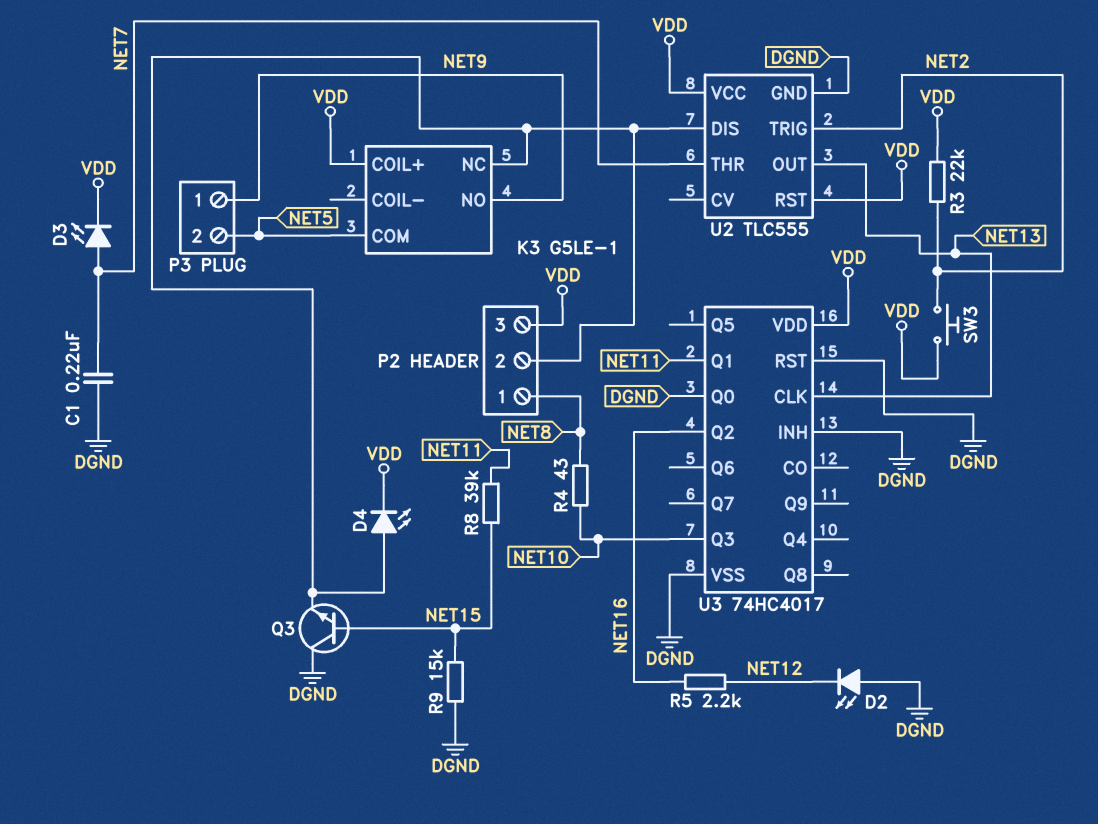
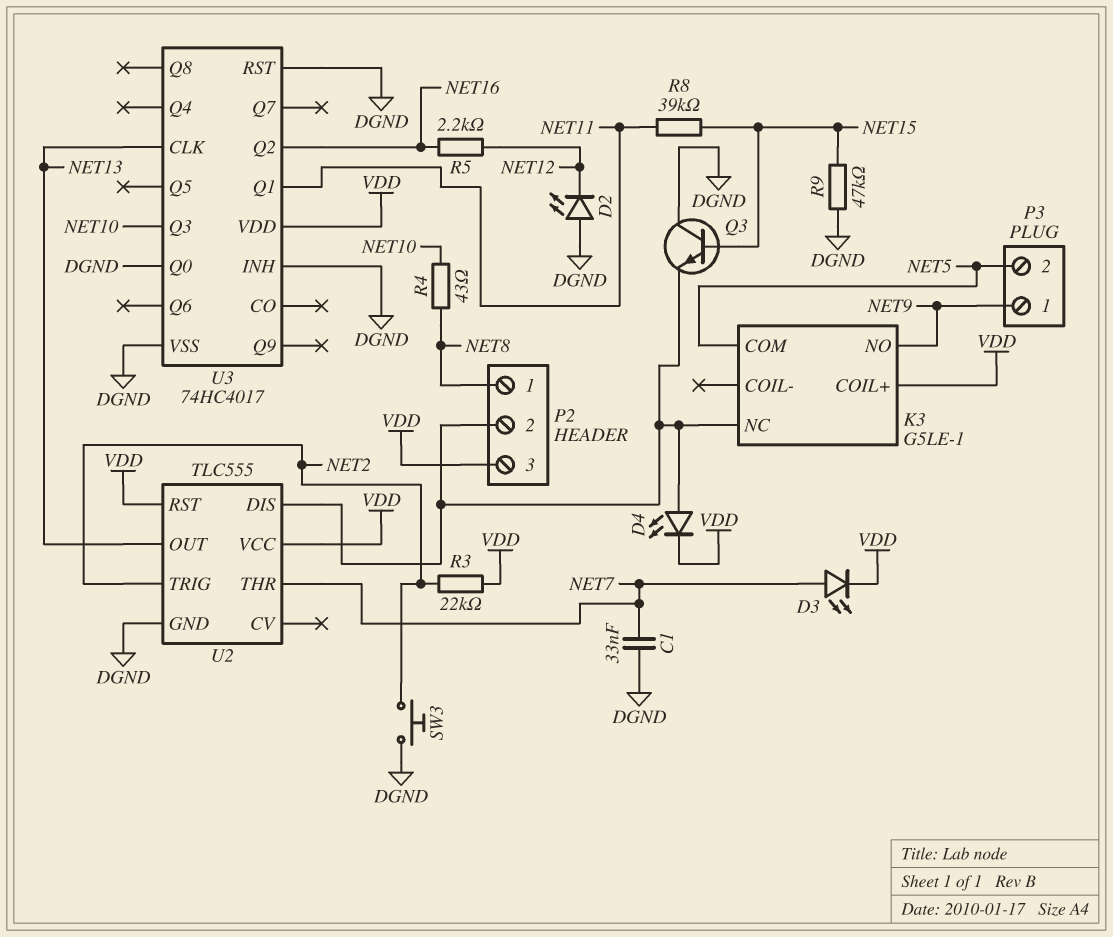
C1: 220nF (DGND, NET7) -> 33nF (DGND, NET7)
R9: 15k (DGND, NET15) -> 47k (DGND, NET15)
SW3: button (NET2, VDD) -> button (DGND, NET2)

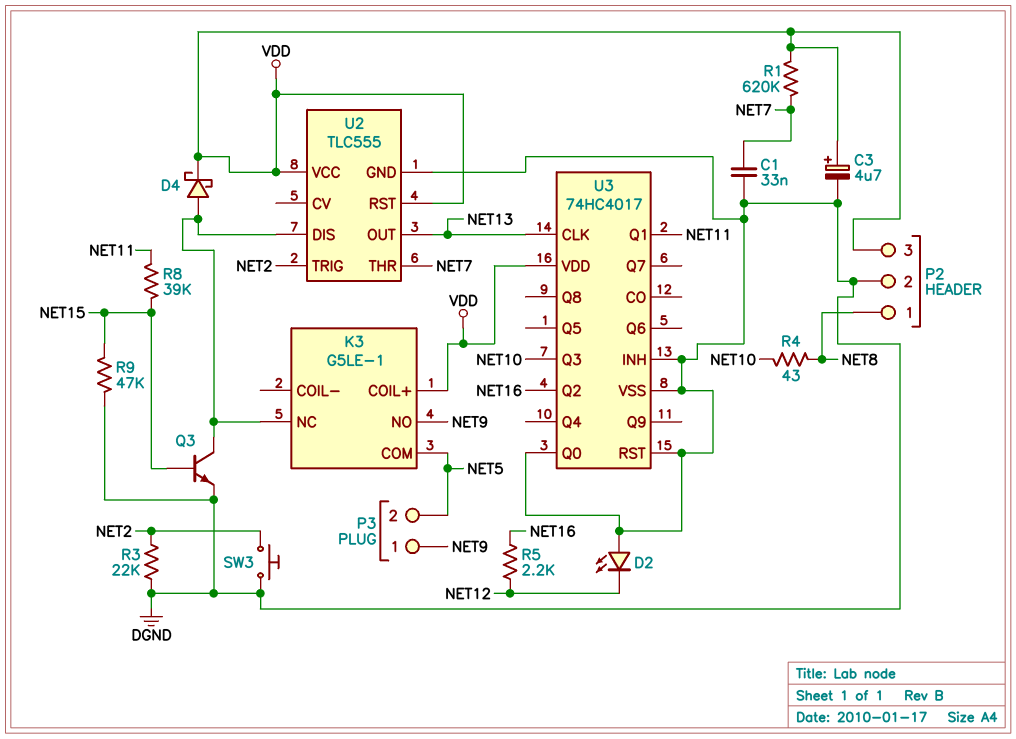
C3: none -> 4.7uF (plus VDD, minus DGND)
D3: LED (A NET7, K VDD) -> none
D4: LED (A K3/NC, K VDD) -> schottky (A K3/NC, K VDD)
P2 pin 2: K3/NC -> DGND
Q3: NPN (B NET15, C DGND, E K3/NC) -> NPN (B NET15, C K3/NC, E DGND)
R1: none -> 620k (NET7, VDD)
R3: 22k (NET2, VDD) -> 22k (DGND, NET2)

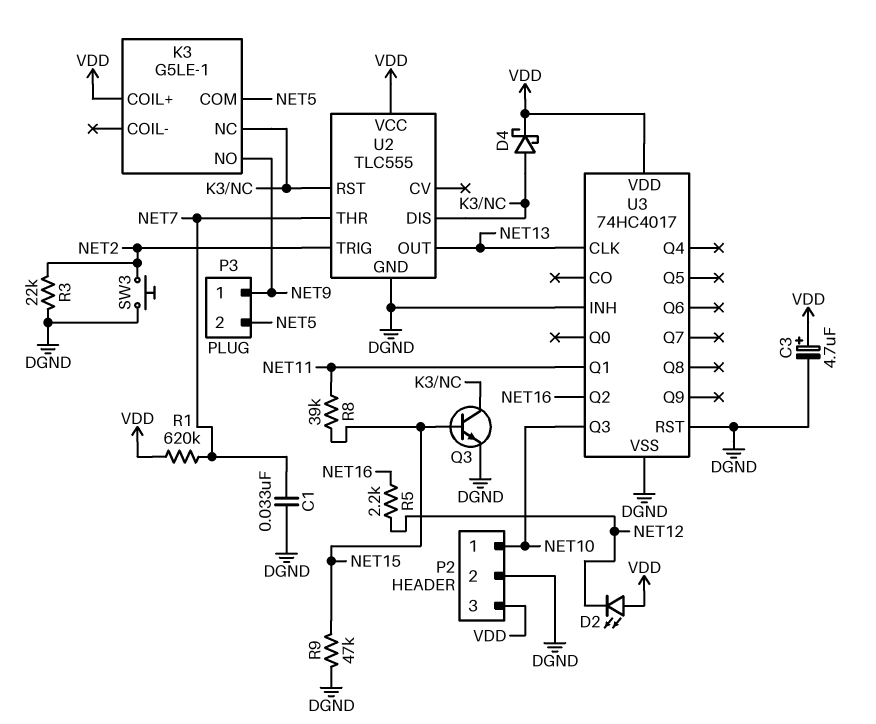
D2: LED (A DGND, K NET12) -> LED (A VDD, K NET12)
P2 pin 1: NET8 -> NET10
R4: 43 (NET8, NET10) -> none
U2 pin RST: VDD -> K3/NC
U3 pin Q0: DGND -> none

